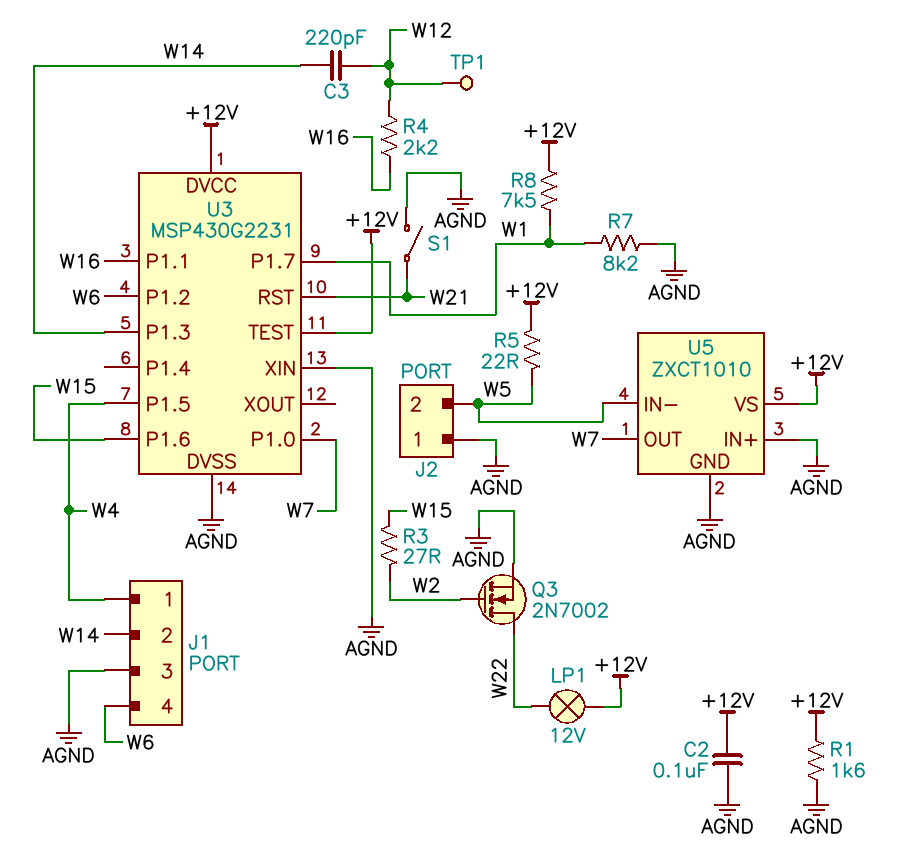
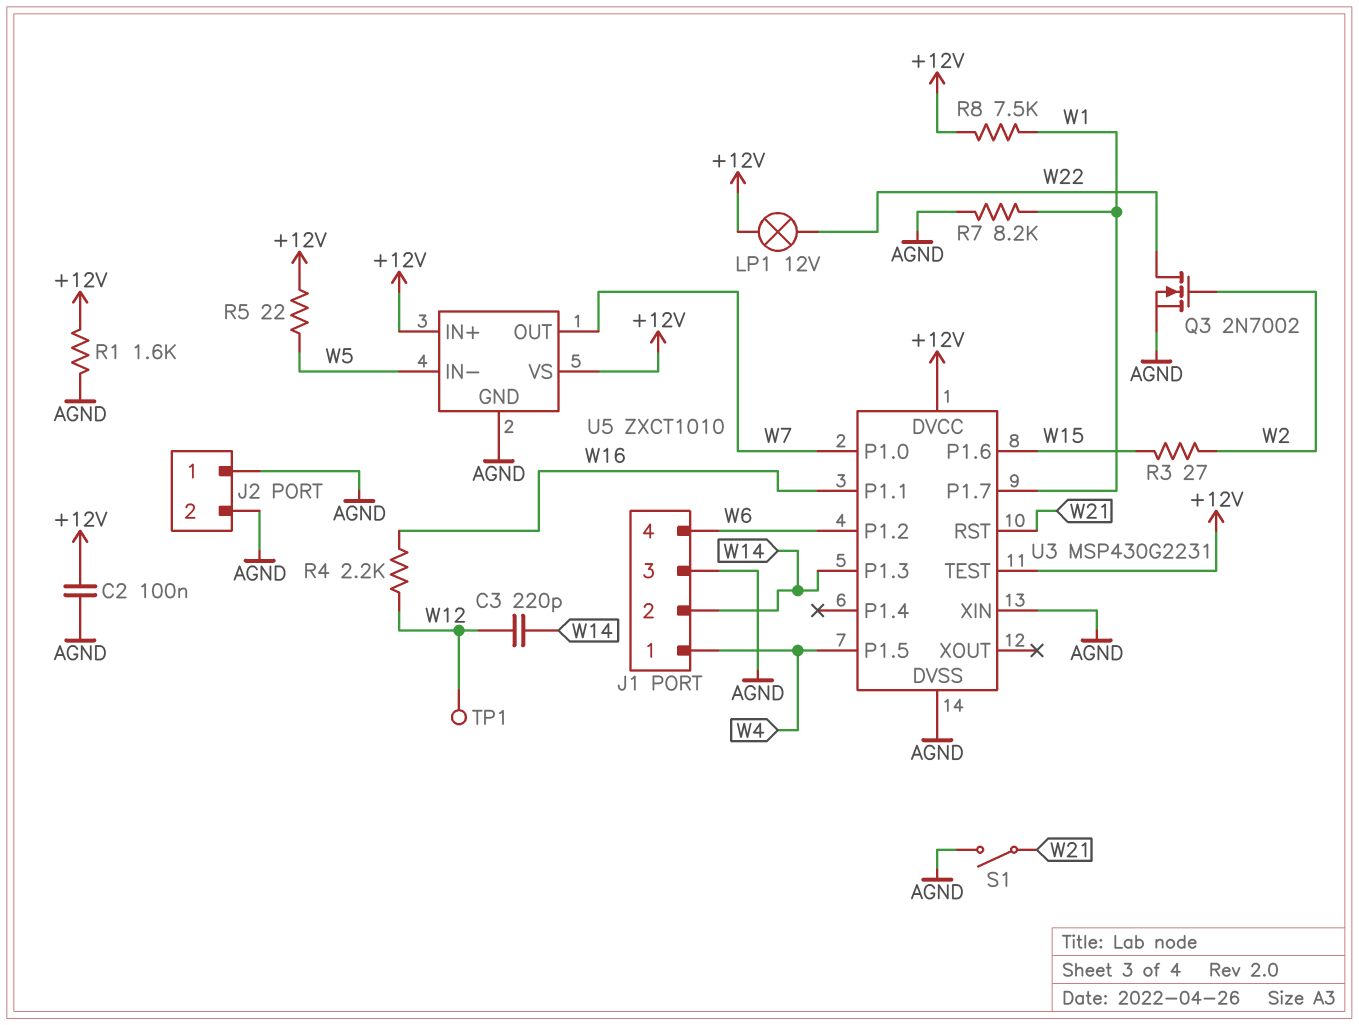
J2 pin 2: W5 -> AGND
U5 pin IN+: AGND -> +12V

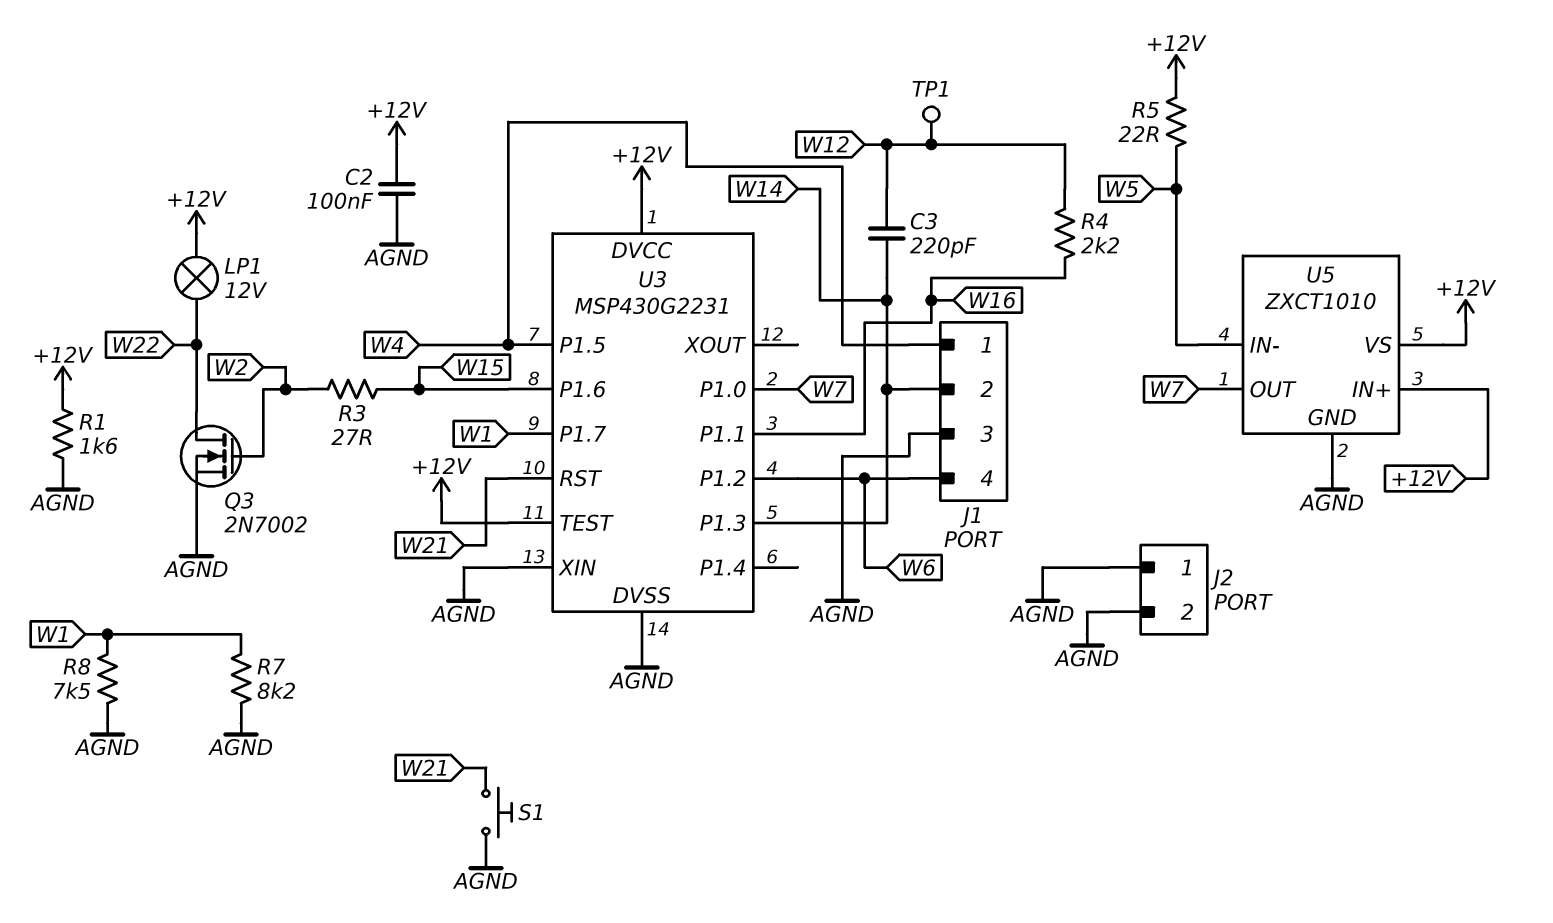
R8: 7.5k (+12V, W1) -> 7.5k (AGND, W1)
S1: switch (AGND, W21) -> button (AGND, W21)

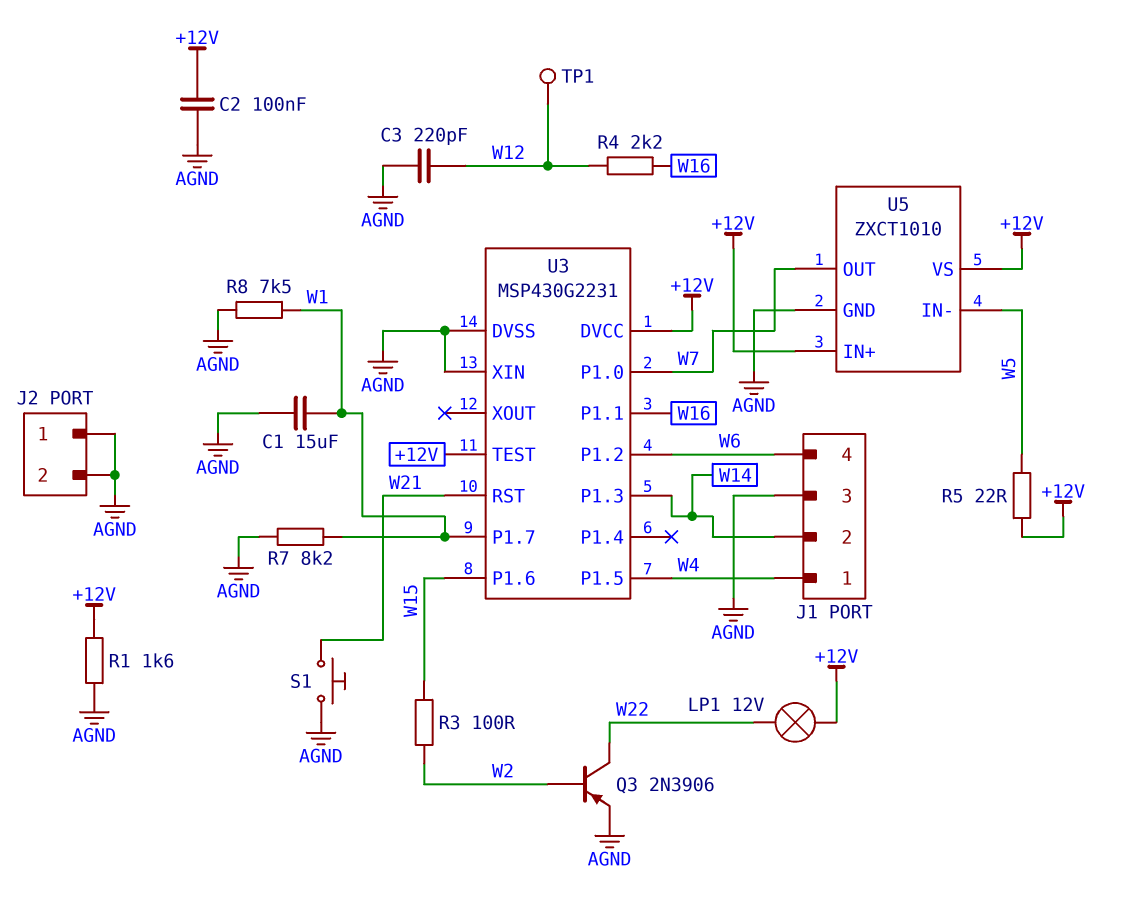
C1: none -> 15uF (AGND, W1)
C3: 220pF (W12, W14) -> 220pF (AGND, W12)
Q3: NMOS 2N7002 (G W2, D W22, S AGND) -> PNP 2N3906 (B W2, C W22, E AGND)
R3: 27 (W2, W15) -> 100 (W2, W15)

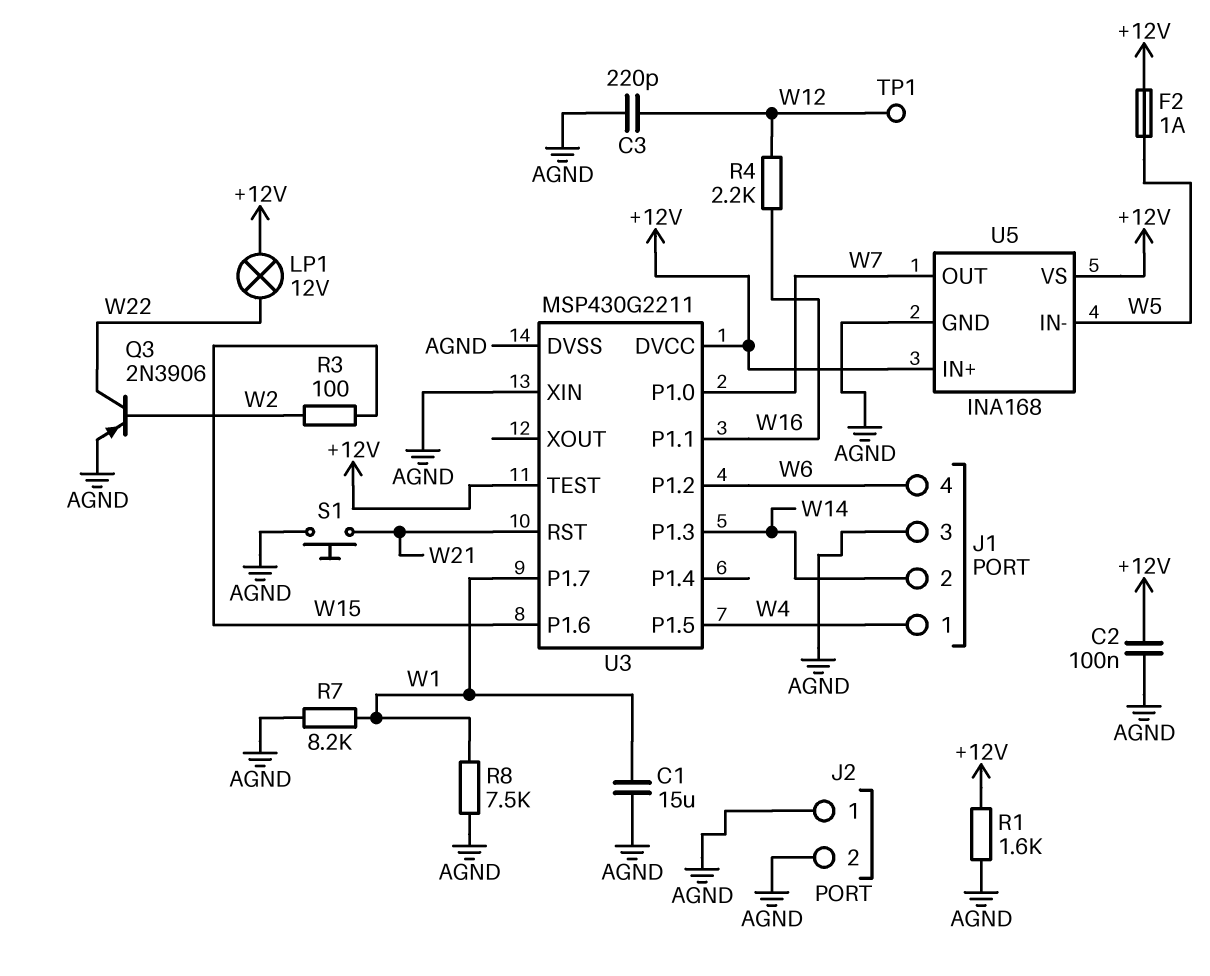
F2: none -> 1A (+12V, W5)
R5: 22 (+12V, W5) -> none
U3: MSP430G2231 -> MSP430G2211
U5: ZXCT1010 -> INA168

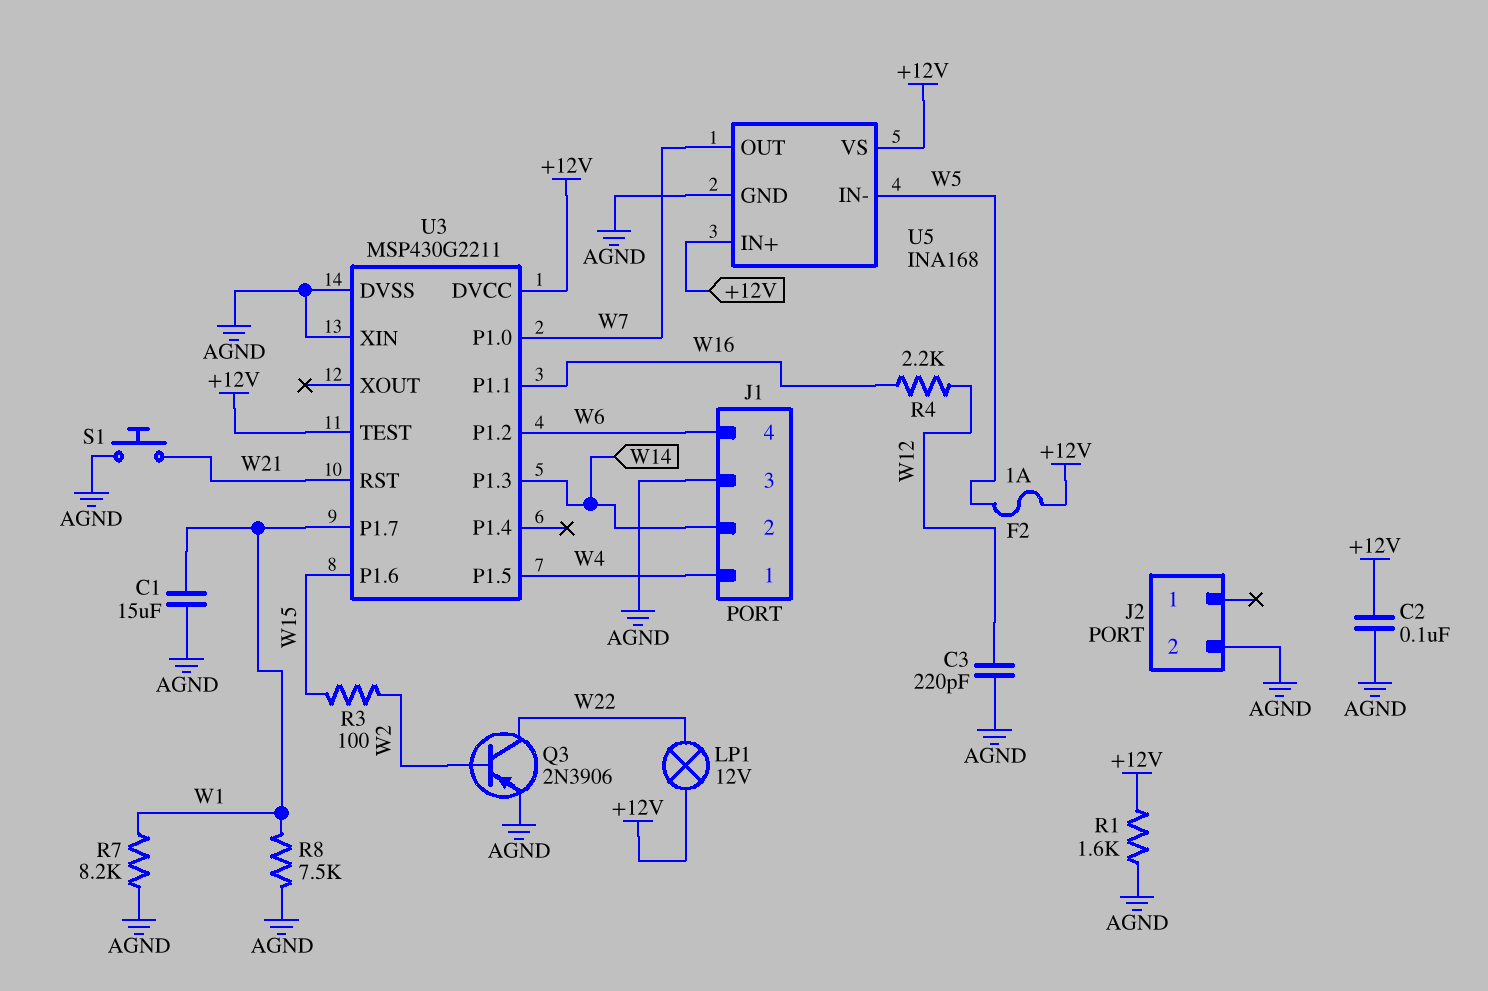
J2 pin 1: AGND -> none
TP1: test point (W12) -> none

